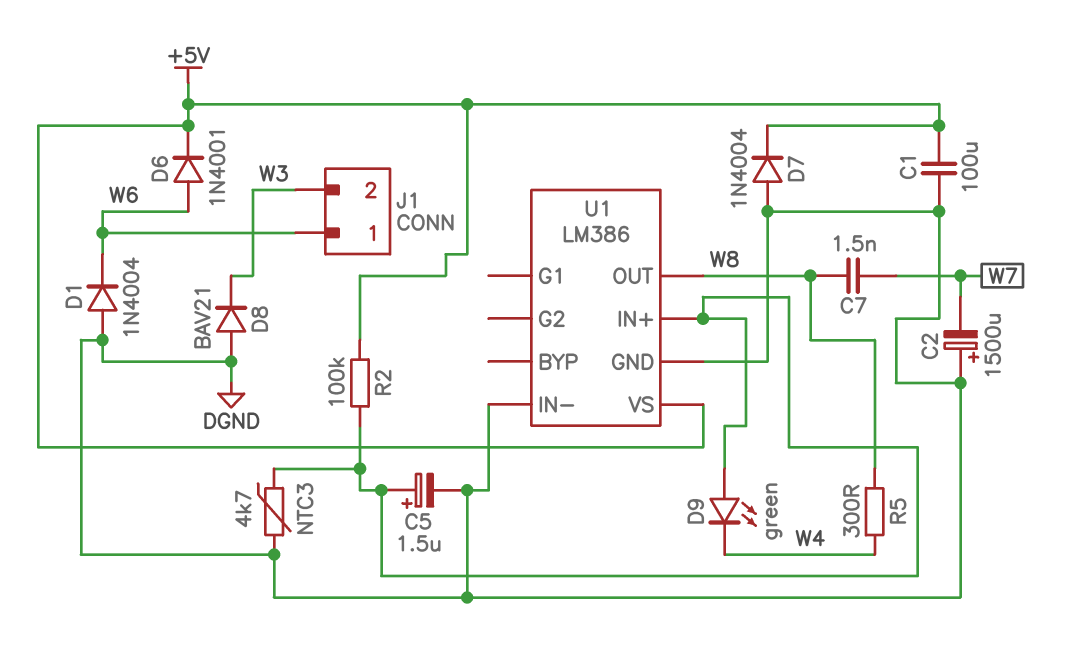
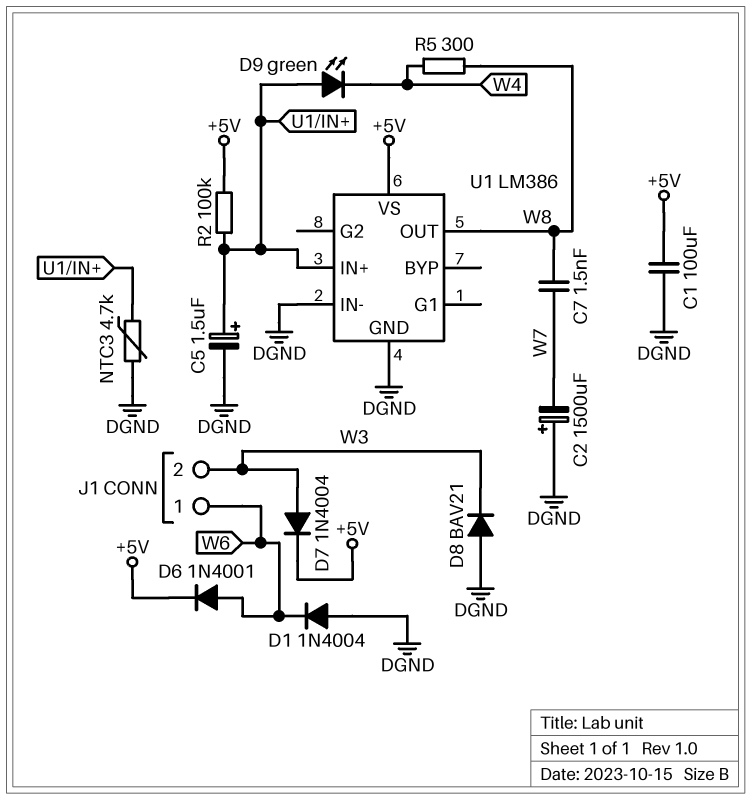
D7: diode 1N4004 (A DGND, K +5V) -> diode 1N4004 (A W3, K +5V)

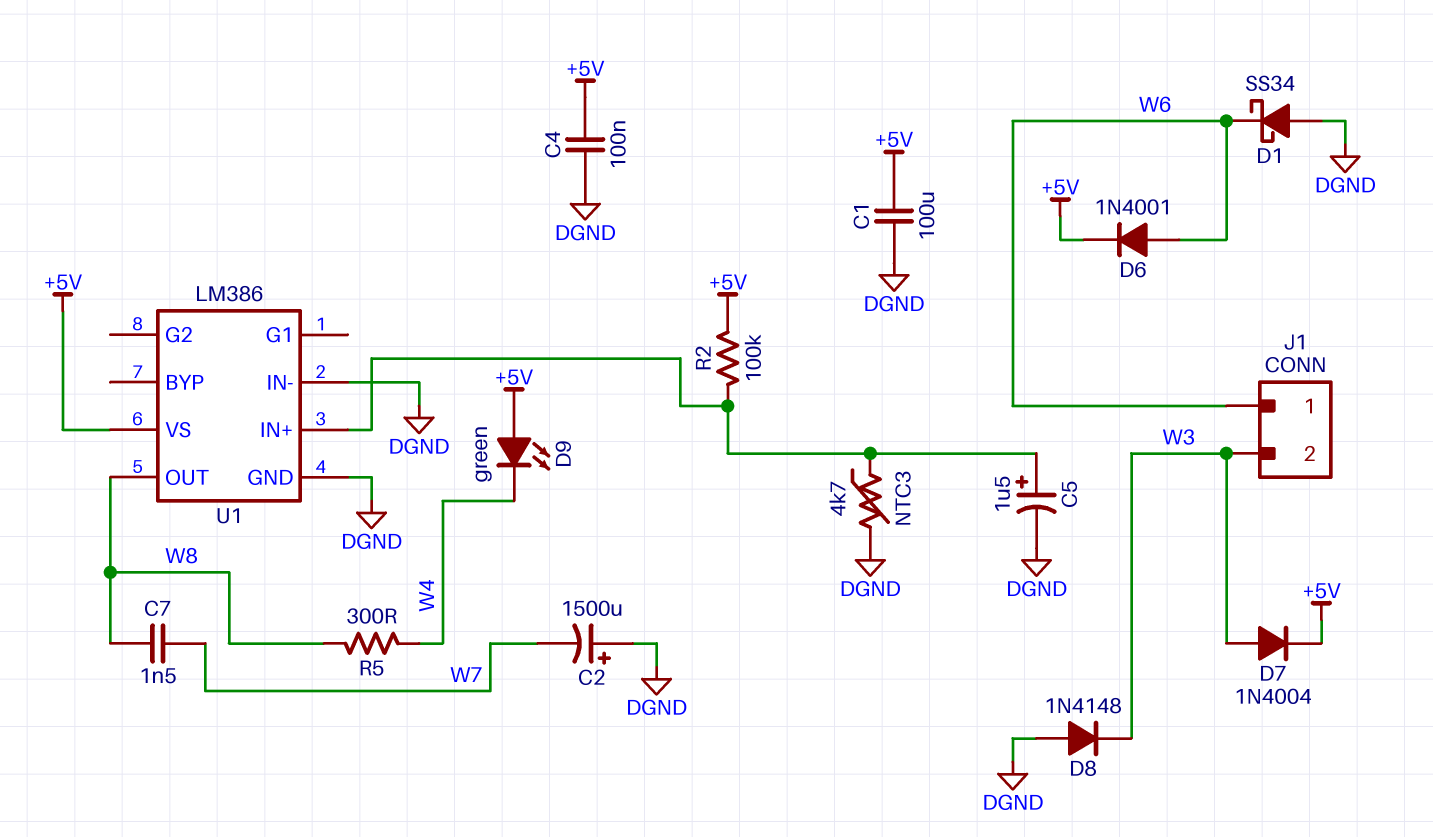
C4: none -> 100nF (+5V, DGND)
D1: diode 1N4004 (A DGND, K W6) -> schottky SS34 (A DGND, K W6)
D8: diode BAV21 (A DGND, K W3) -> diode 1N4148 (A DGND, K W3)
D9: LED green (A U1/IN+, K W4) -> LED green (A +5V, K W4)

